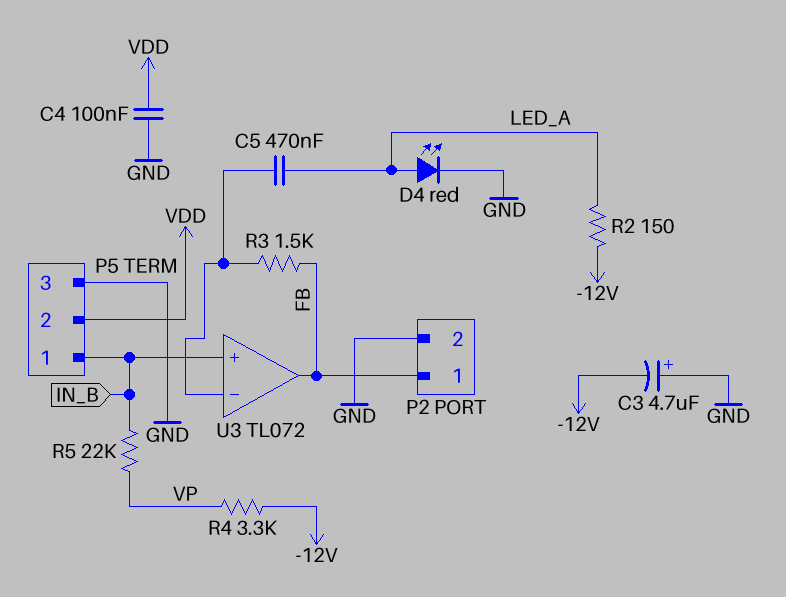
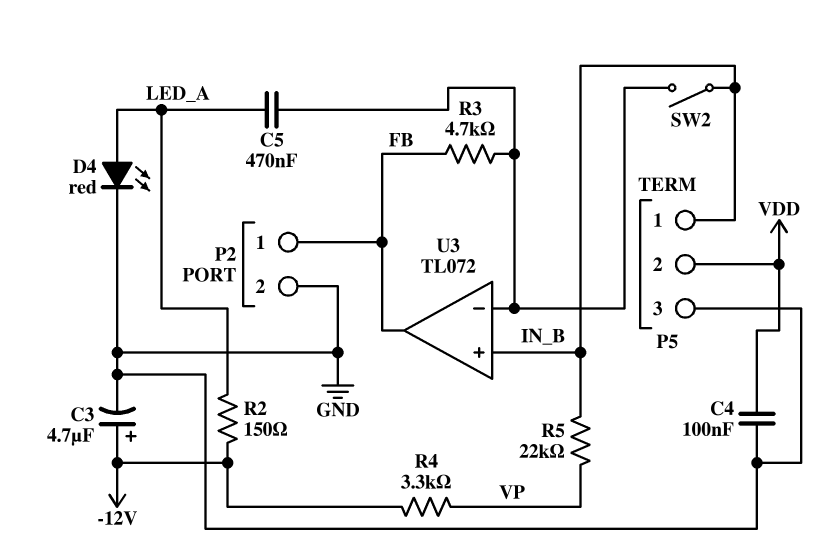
C3: 4.7uF (plus GND, minus -12V) -> 4.7uF (plus -12V, minus GND)
R3: 1.5k (FB, U3/in-) -> 4.7k (FB, U3/in-)
SW2: none -> switch (IN_B, U3/in-)

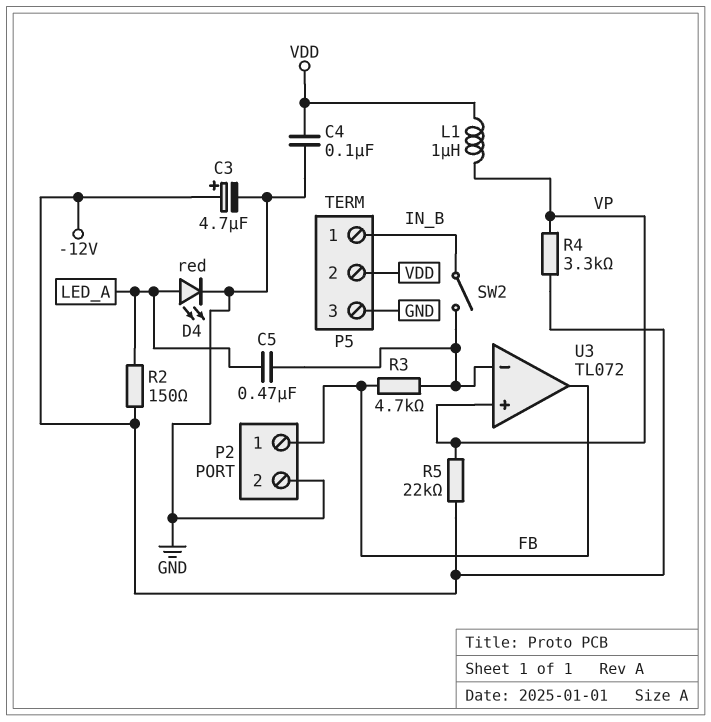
L1: none -> 1uH (VDD, VP)
R5: 22k (IN_B, VP) -> 22k (-12V, VP)
U3 pin in+: IN_B -> VP

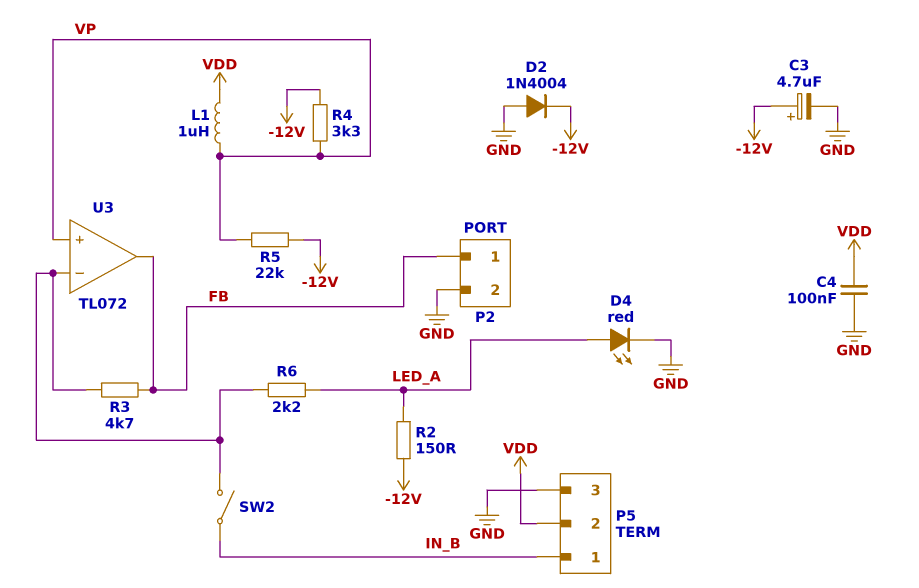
C5: 470nF (LED_A, U3/in-) -> none
D2: none -> diode 1N4004 (A GND, K -12V)
R6: none -> 2.2k (LED_A, U3/in-)

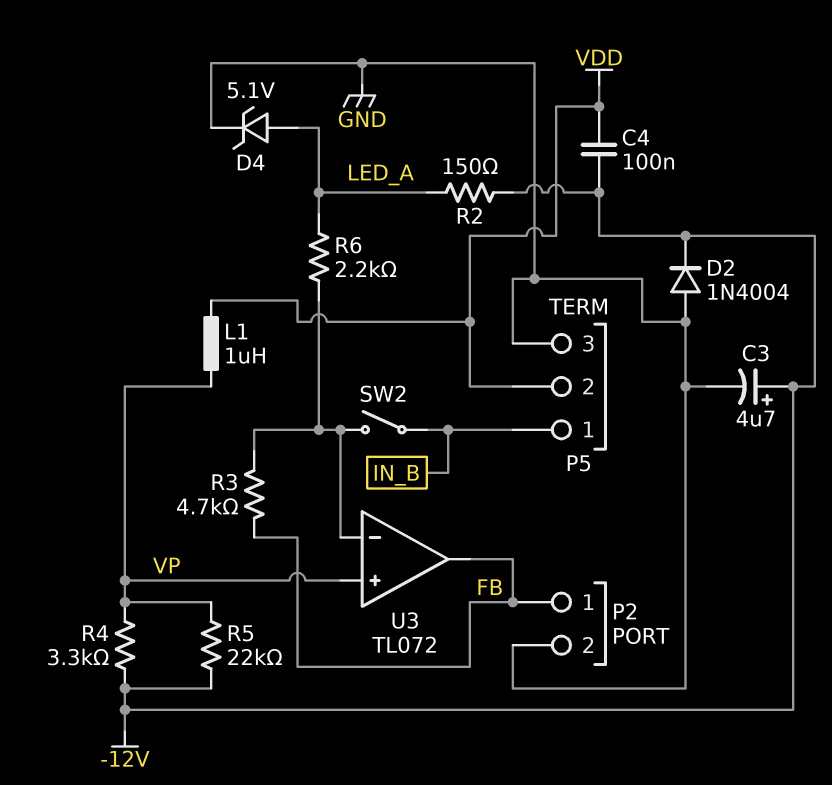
C4: 100nF (GND, VDD) -> 100nF (-12V, VDD)
D4: LED red (A LED_A, K GND) -> zener 5.1V (A LED_A, K GND)

